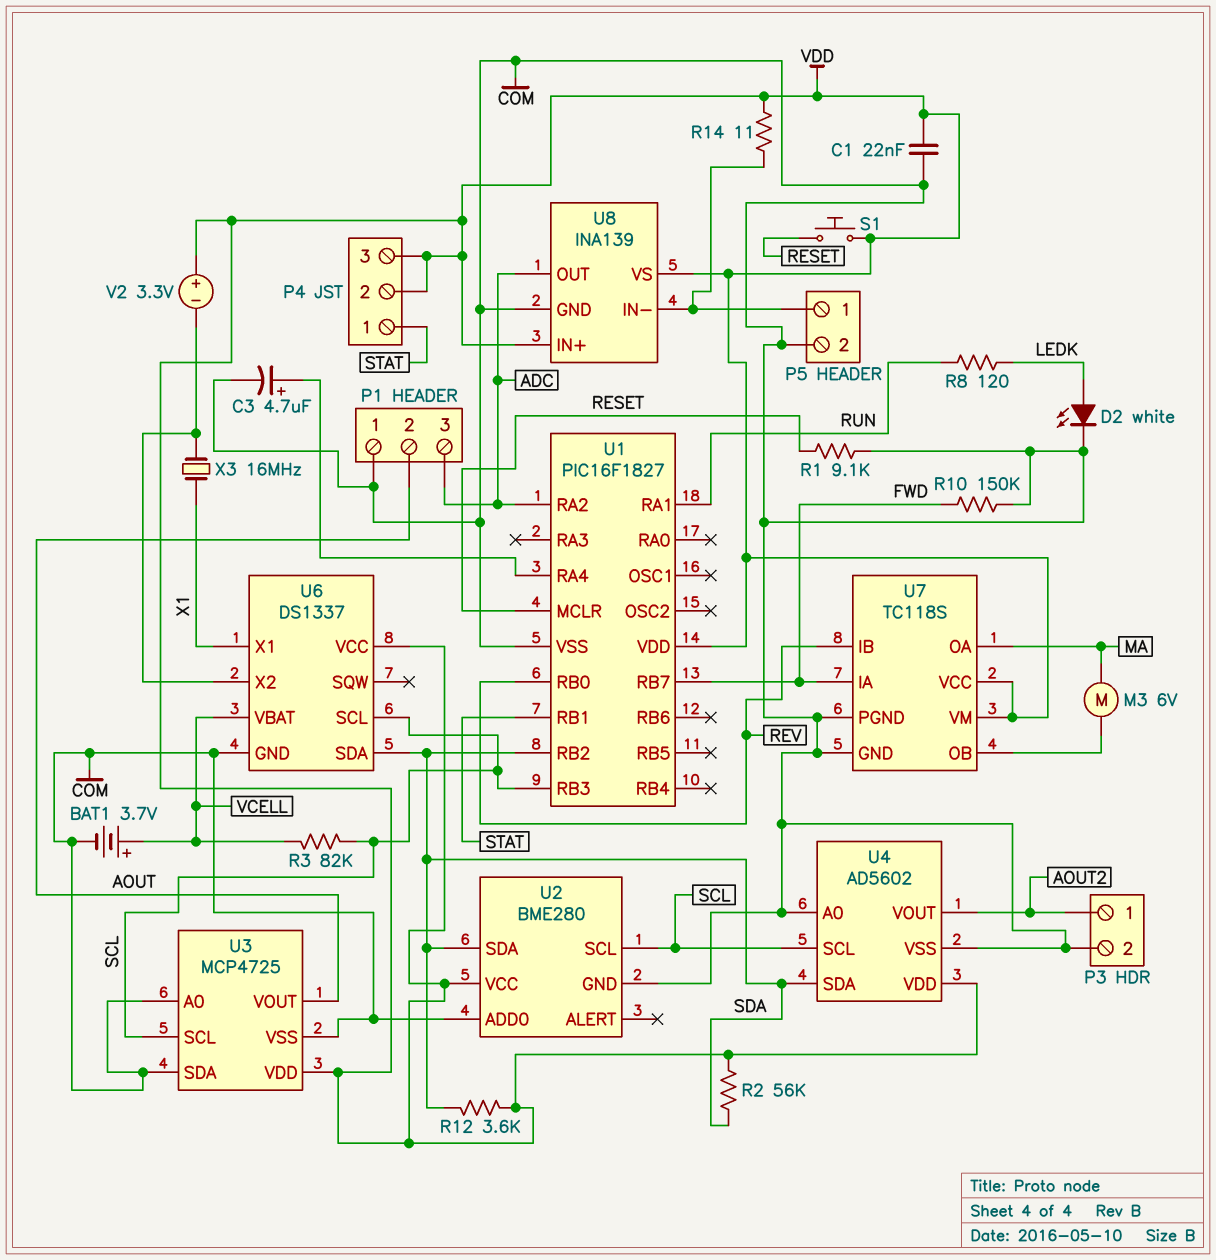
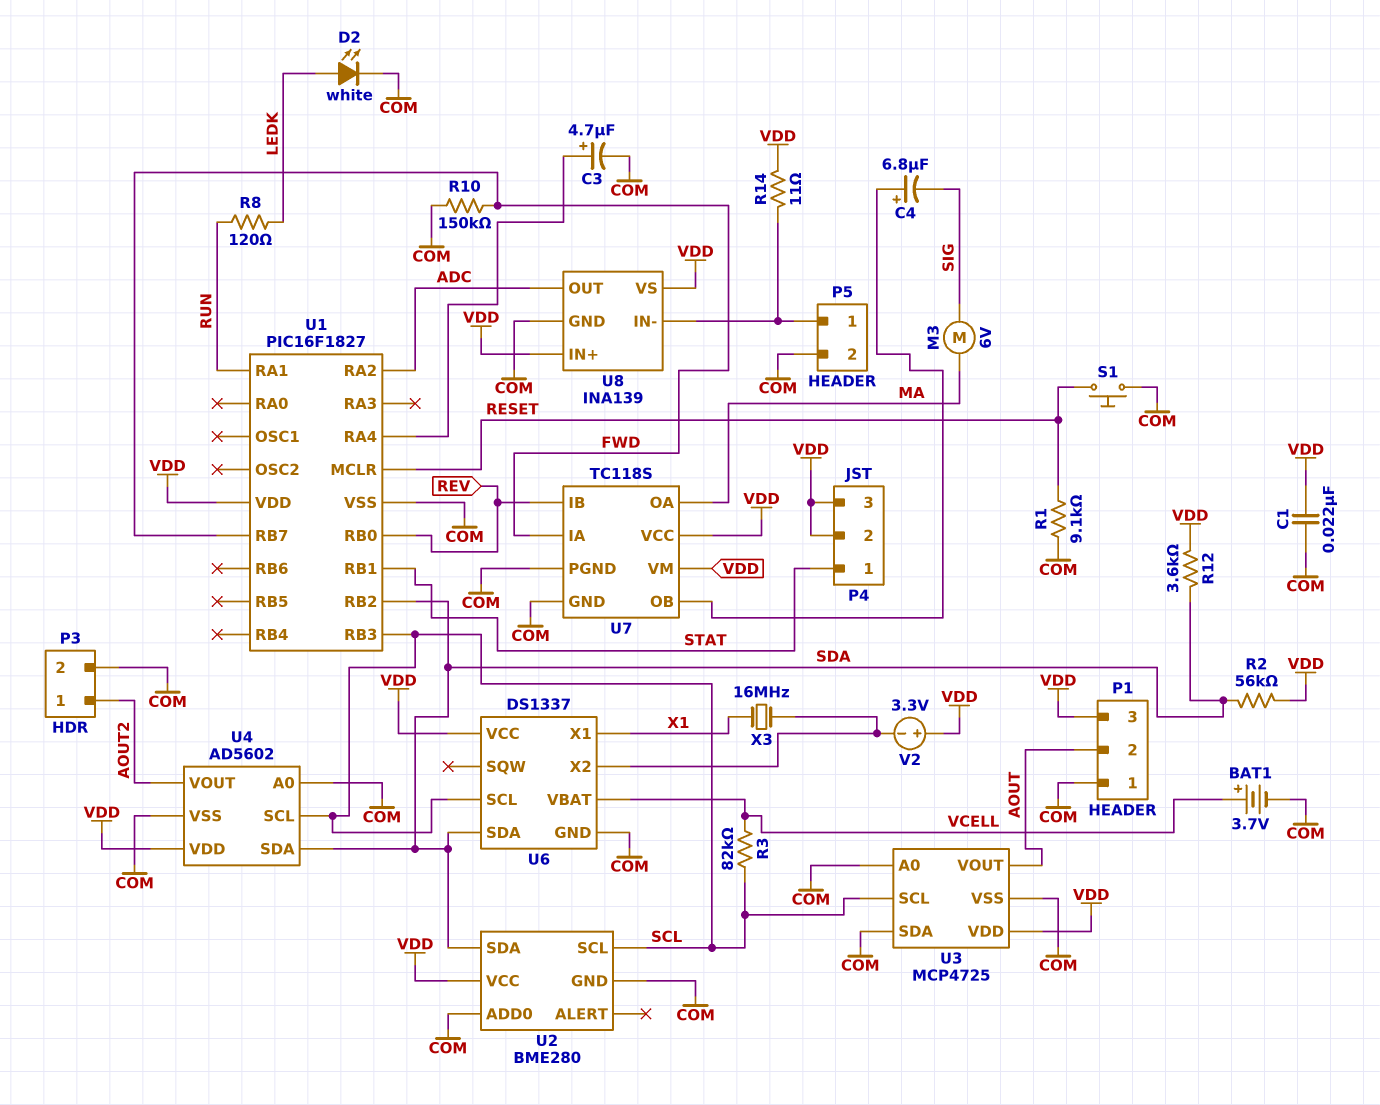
C4: none -> 6.8uF (plus U7/OB, minus SIG)
M3: motor 6V (MA, U7/OB) -> motor 6V (MA, SIG)
P1 pin 3: ADC -> VDD
S1: button (RESET, VDD) -> button (COM, RESET)

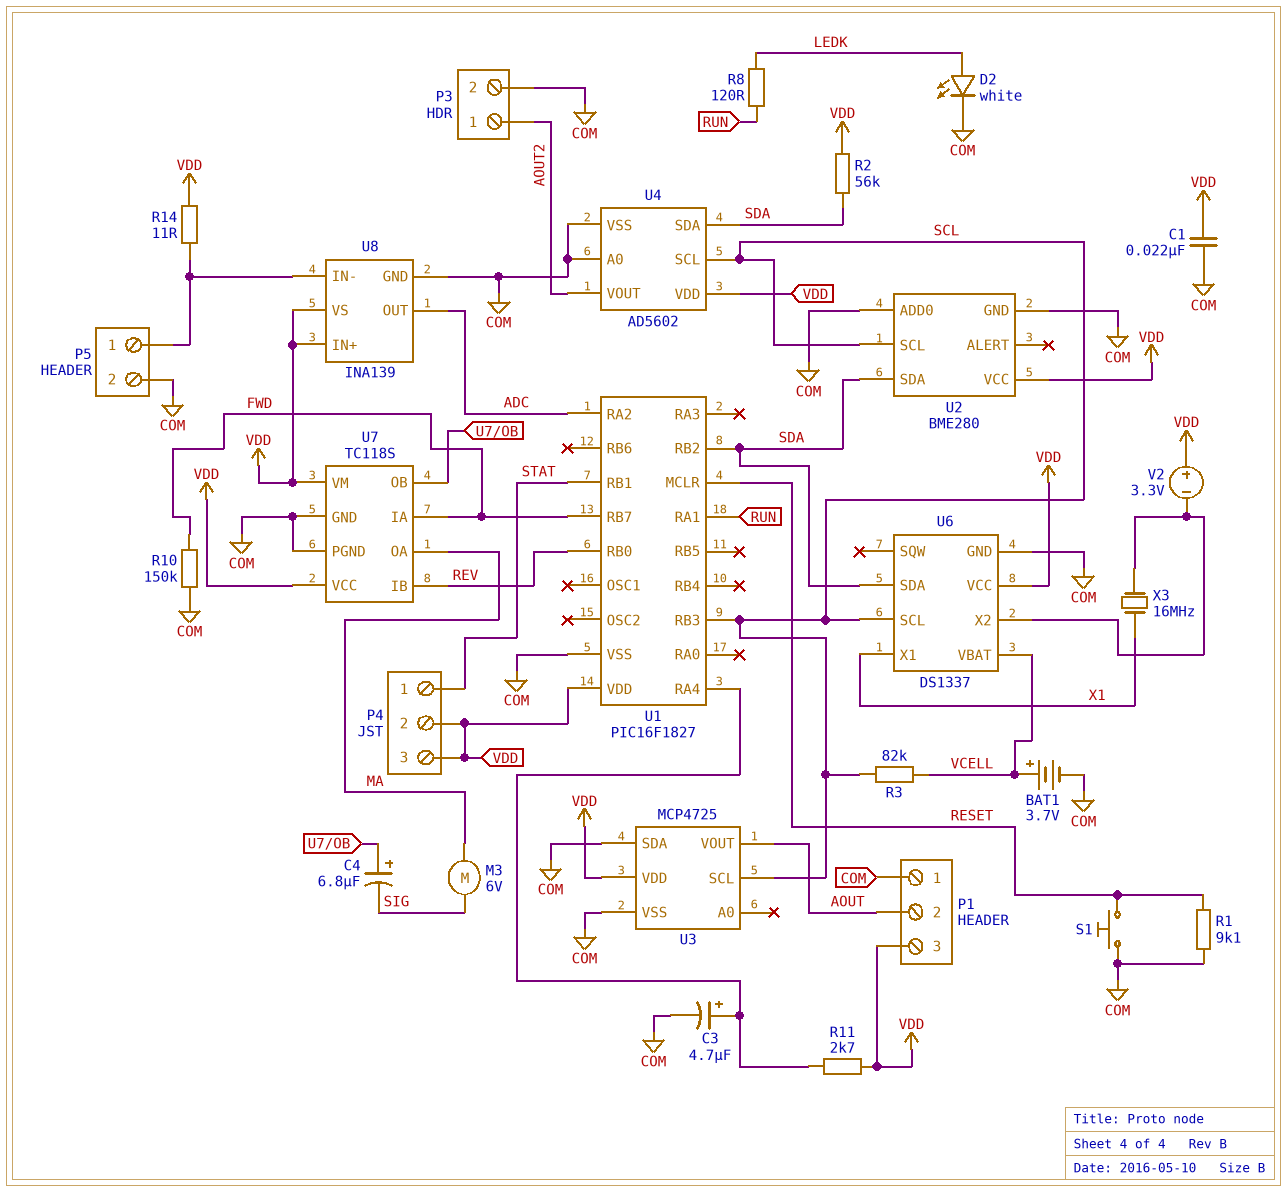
R11: none -> 2.7k (U1/RA4, VDD)
R12: 3.6k (SDA, VDD) -> none
U3 pin A0: COM -> none

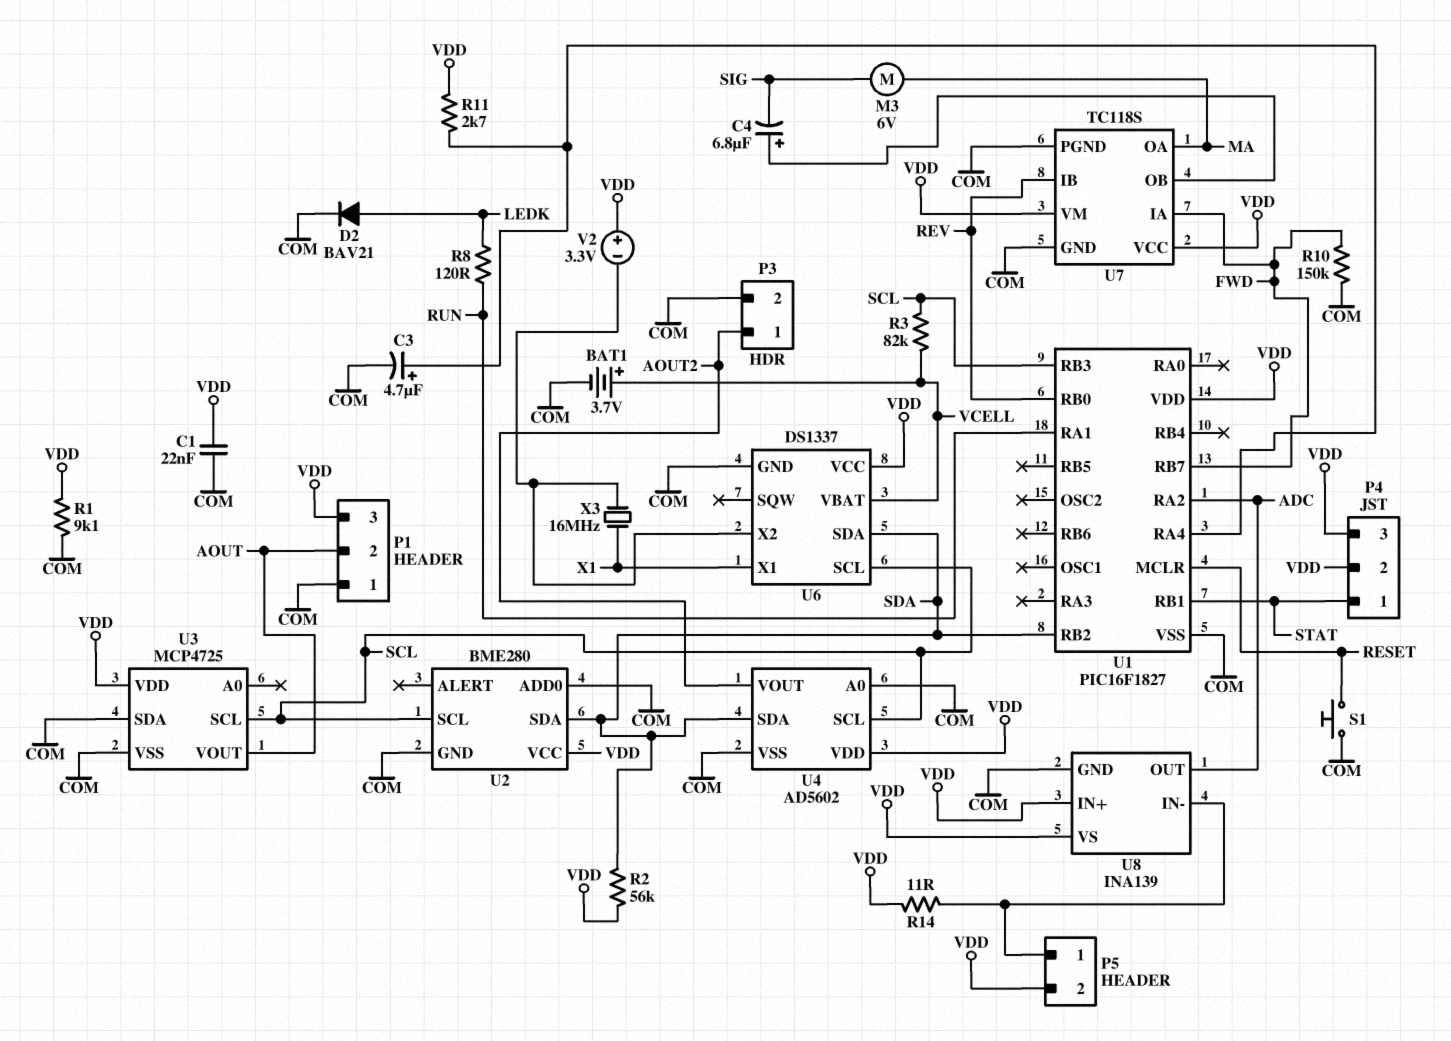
D2: LED white (A LEDK, K COM) -> diode BAV21 (A LEDK, K COM)
P5 pin 2: COM -> VDD
R1: 9.1k (COM, RESET) -> 9.1k (COM, VDD)

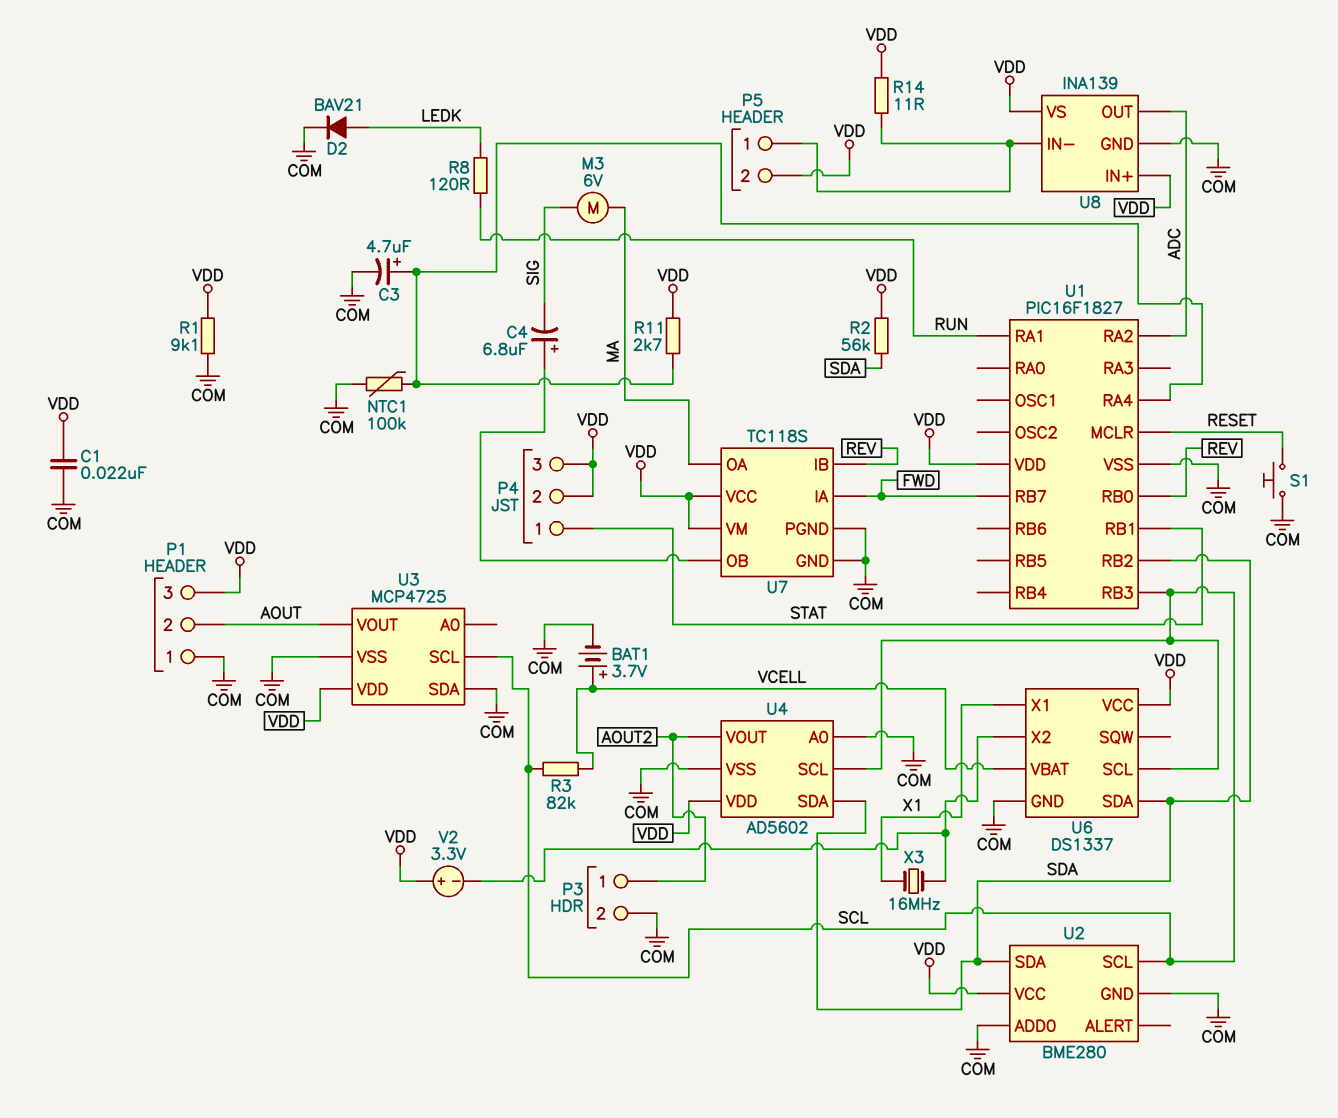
NTC1: none -> 100k (COM, U1/RA4)
R10: 150k (COM, FWD) -> none

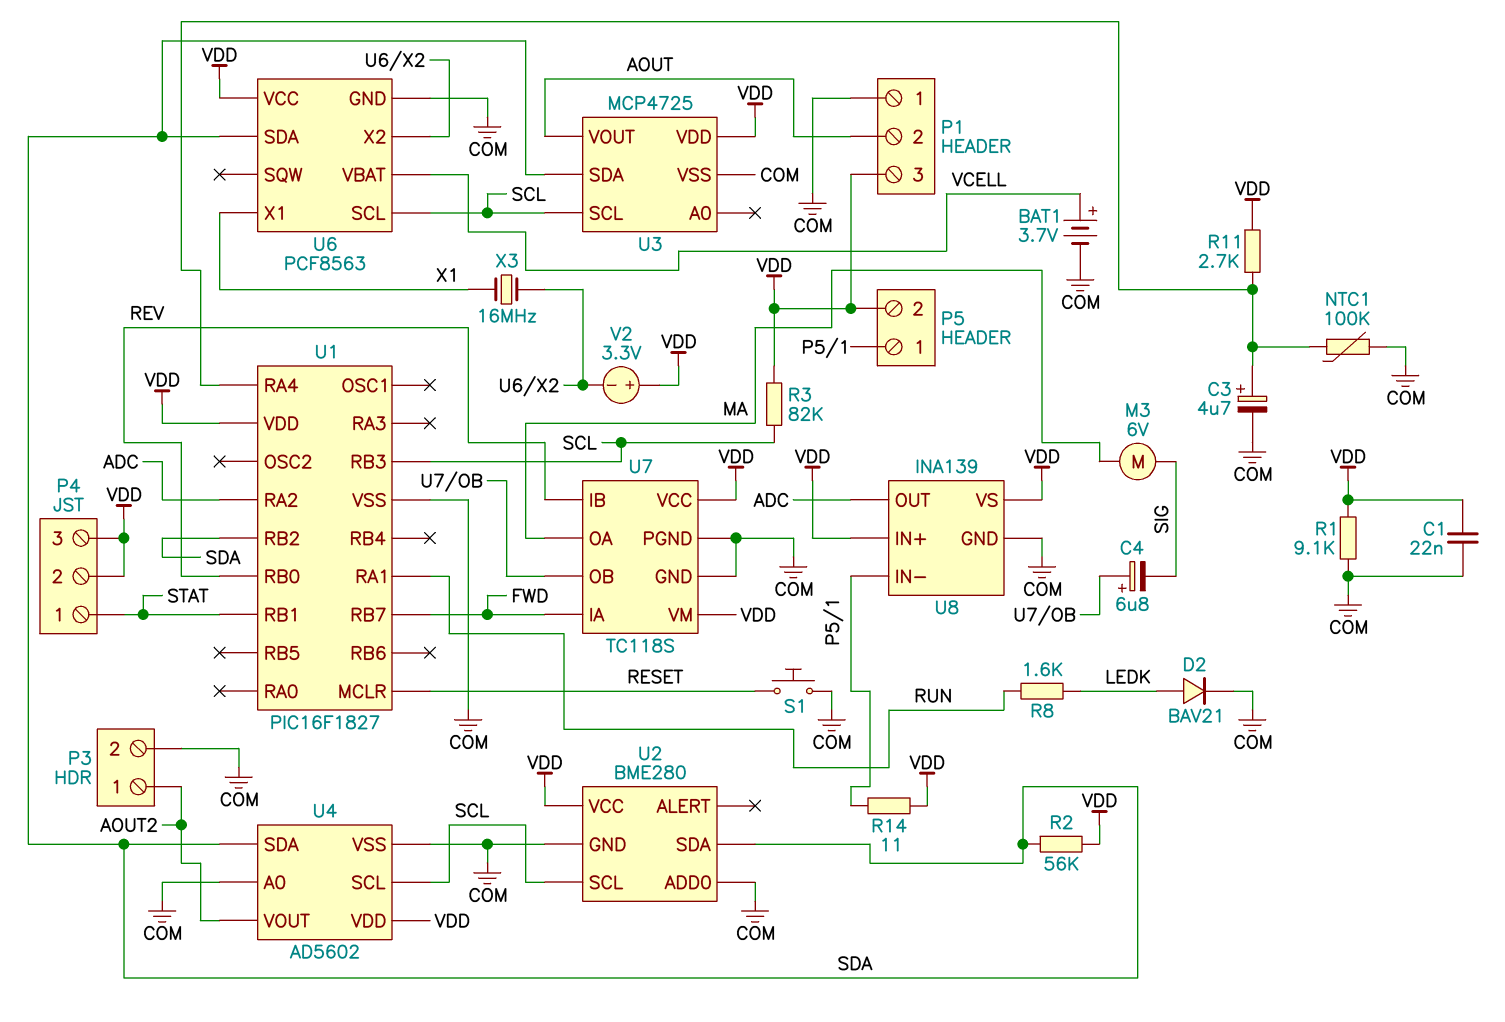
R3: 82k (SCL, VCELL) -> 82k (SCL, VDD)
R8: 120 (LEDK, RUN) -> 1.6k (LEDK, RUN)
U3 pin SDA: COM -> SDA
U6: DS1337 -> PCF8563

